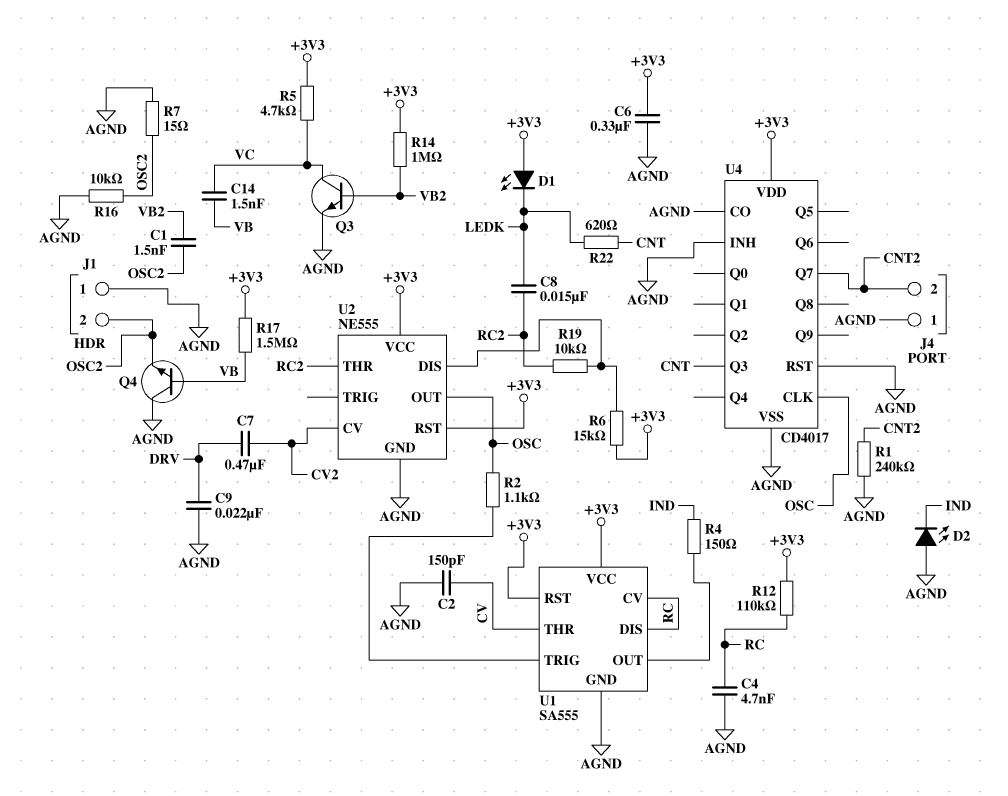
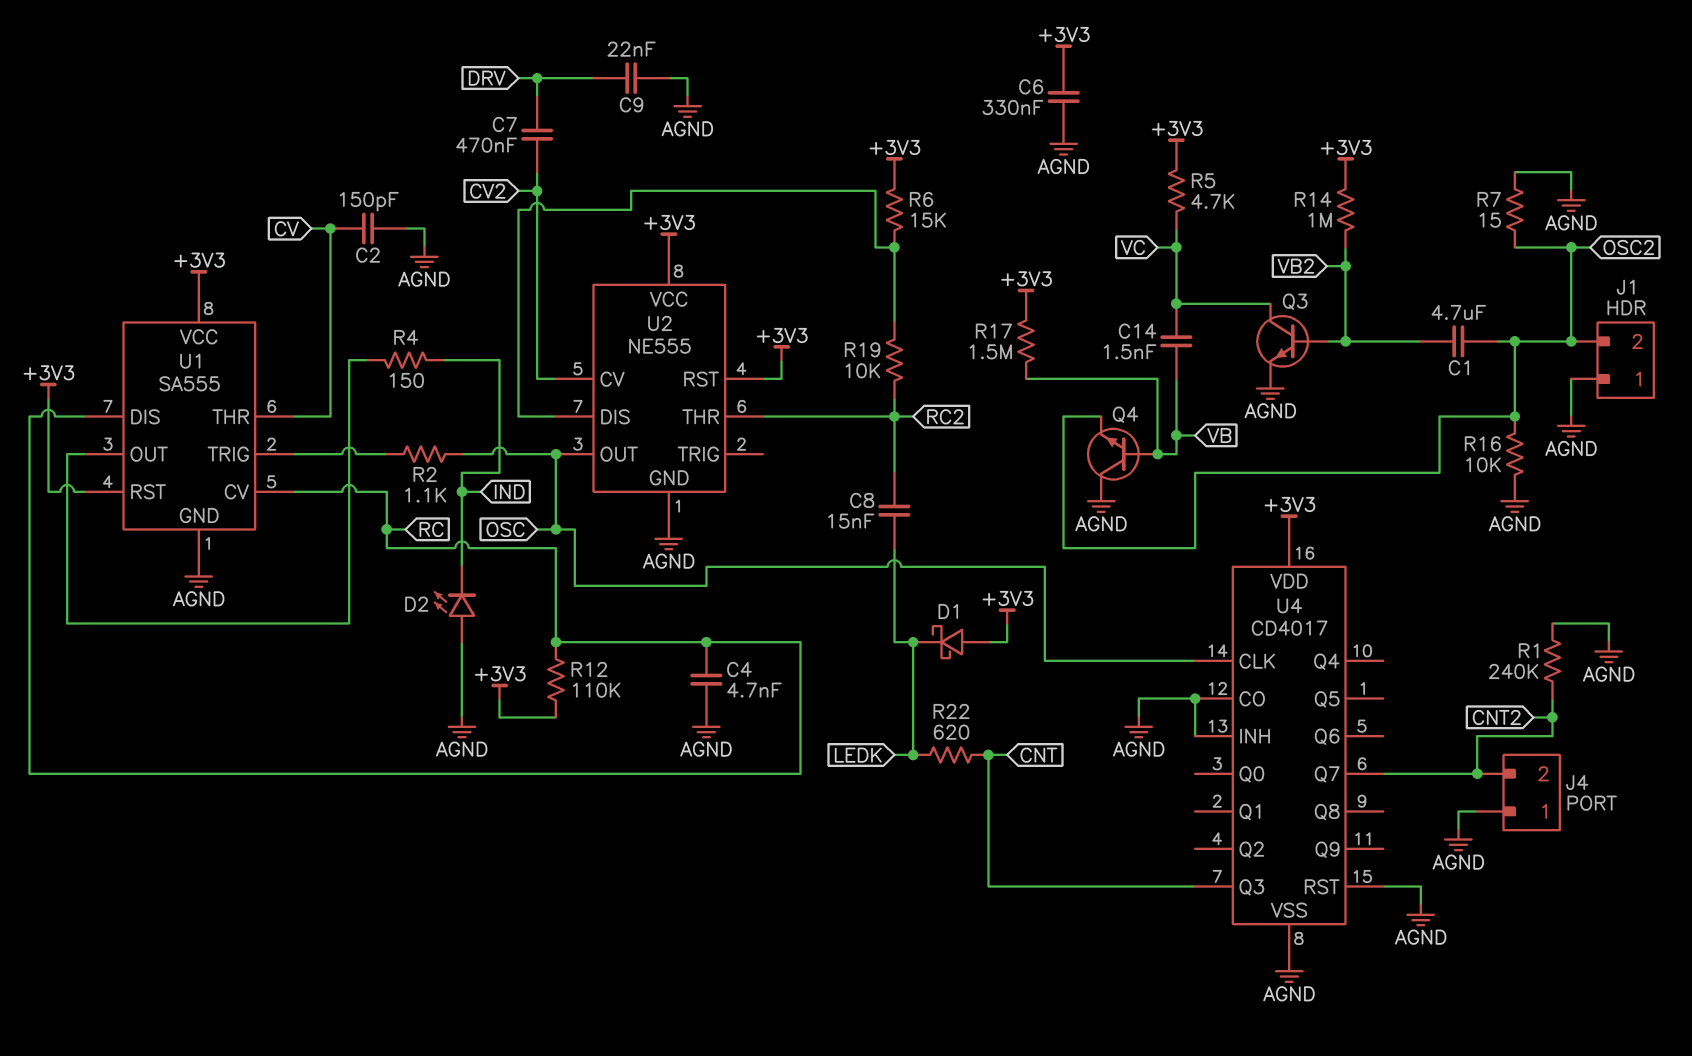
C1: 1.5nF (OSC2, VB2) -> 4.7uF (OSC2, VB2)
D1: LED (A +3V3, K LEDK) -> schottky (A +3V3, K LEDK)

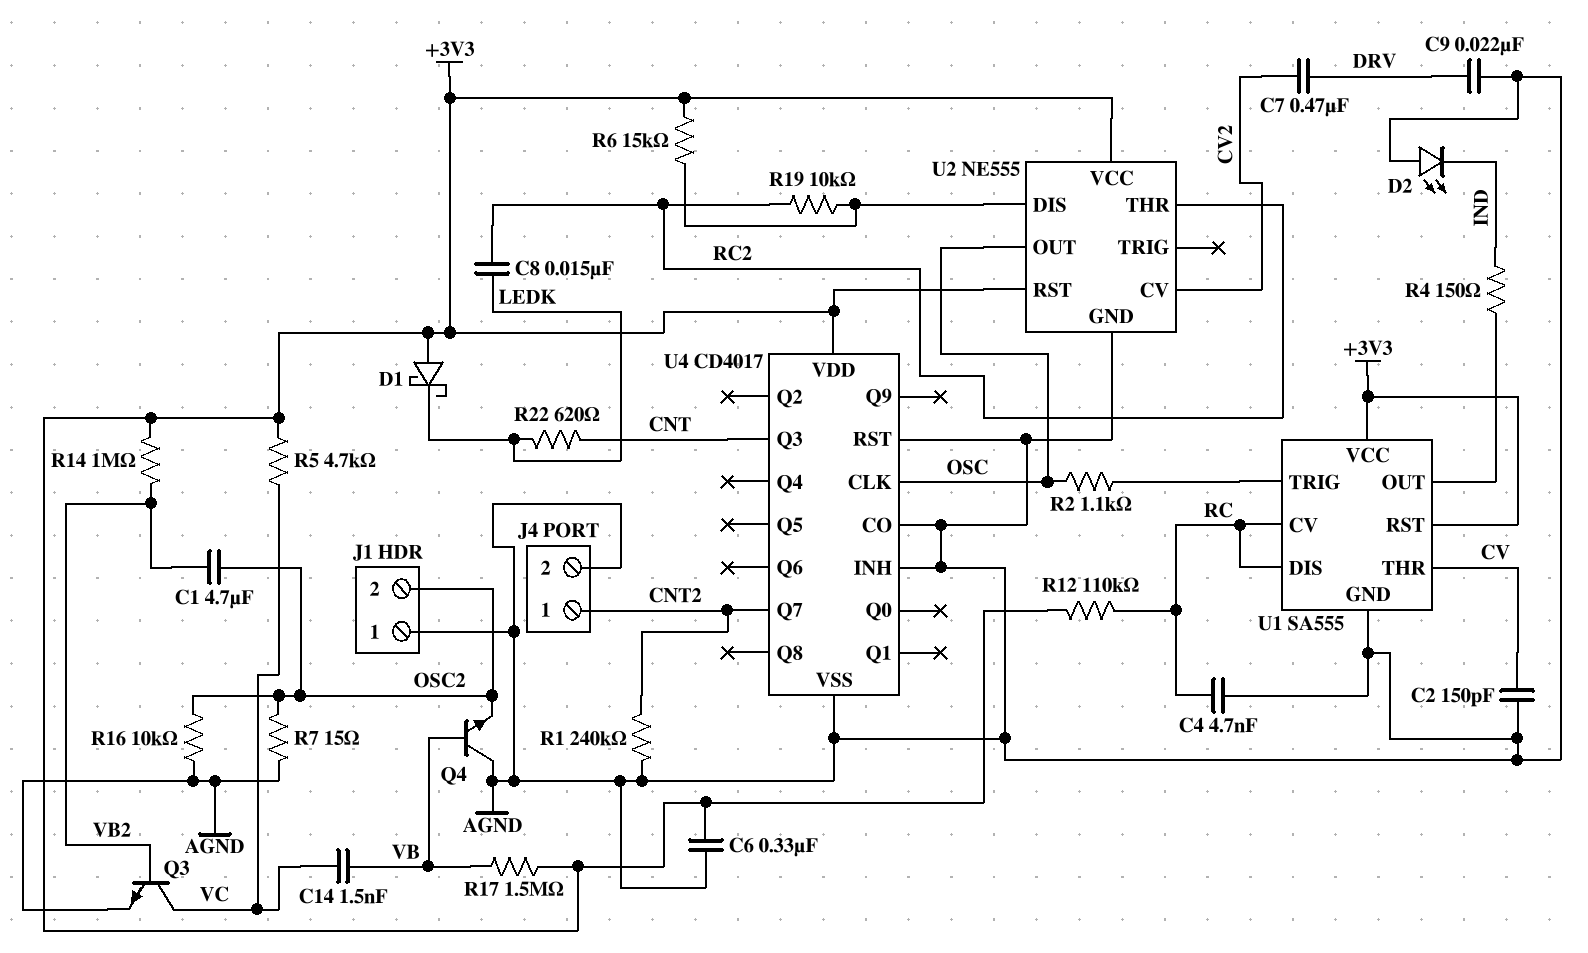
J4 pin 1: AGND -> CNT2
J4 pin 2: CNT2 -> AGND

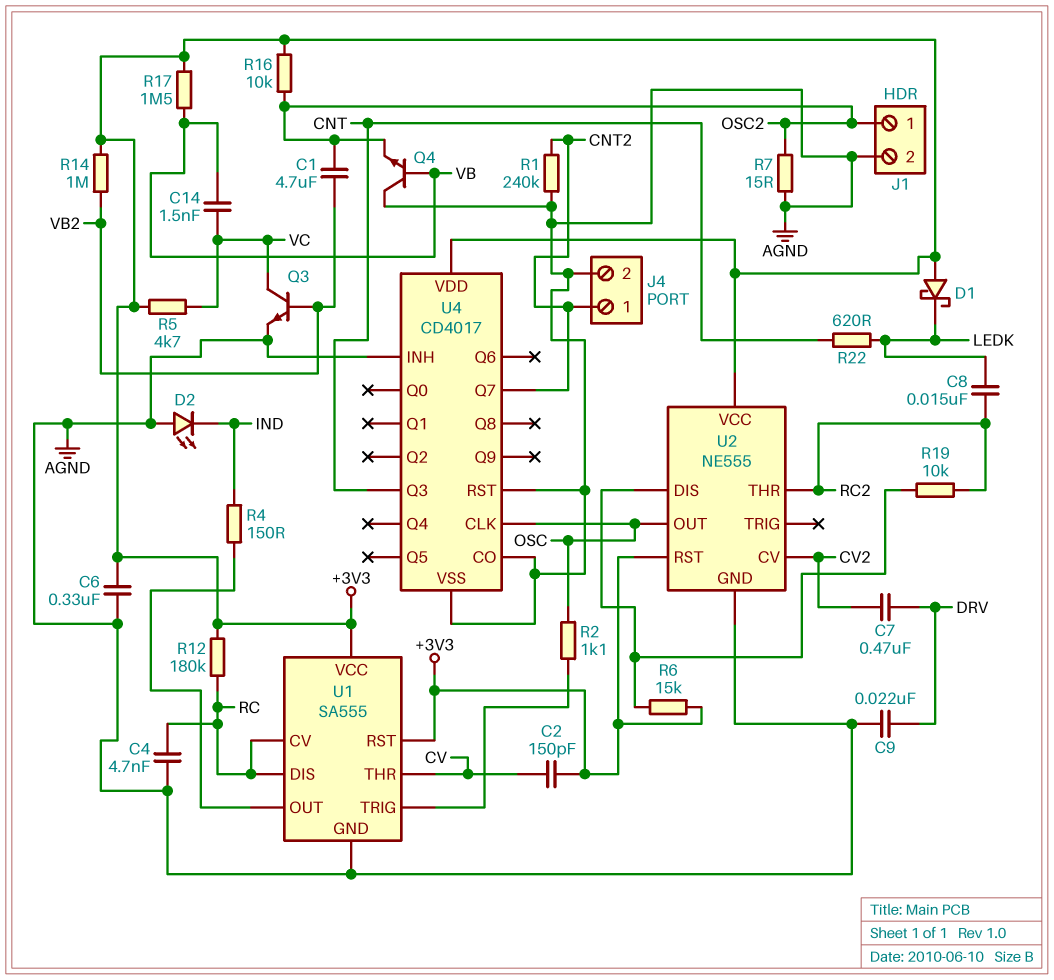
C2: 150pF (AGND, CV) -> 150pF (+3V3, CV)
J1 pin 1: AGND -> OSC2
J1 pin 2: OSC2 -> AGND
R12: 110k (+3V3, RC) -> 180k (+3V3, RC)
R16: 10k (AGND, OSC2) -> 10k (+3V3, OSC2)

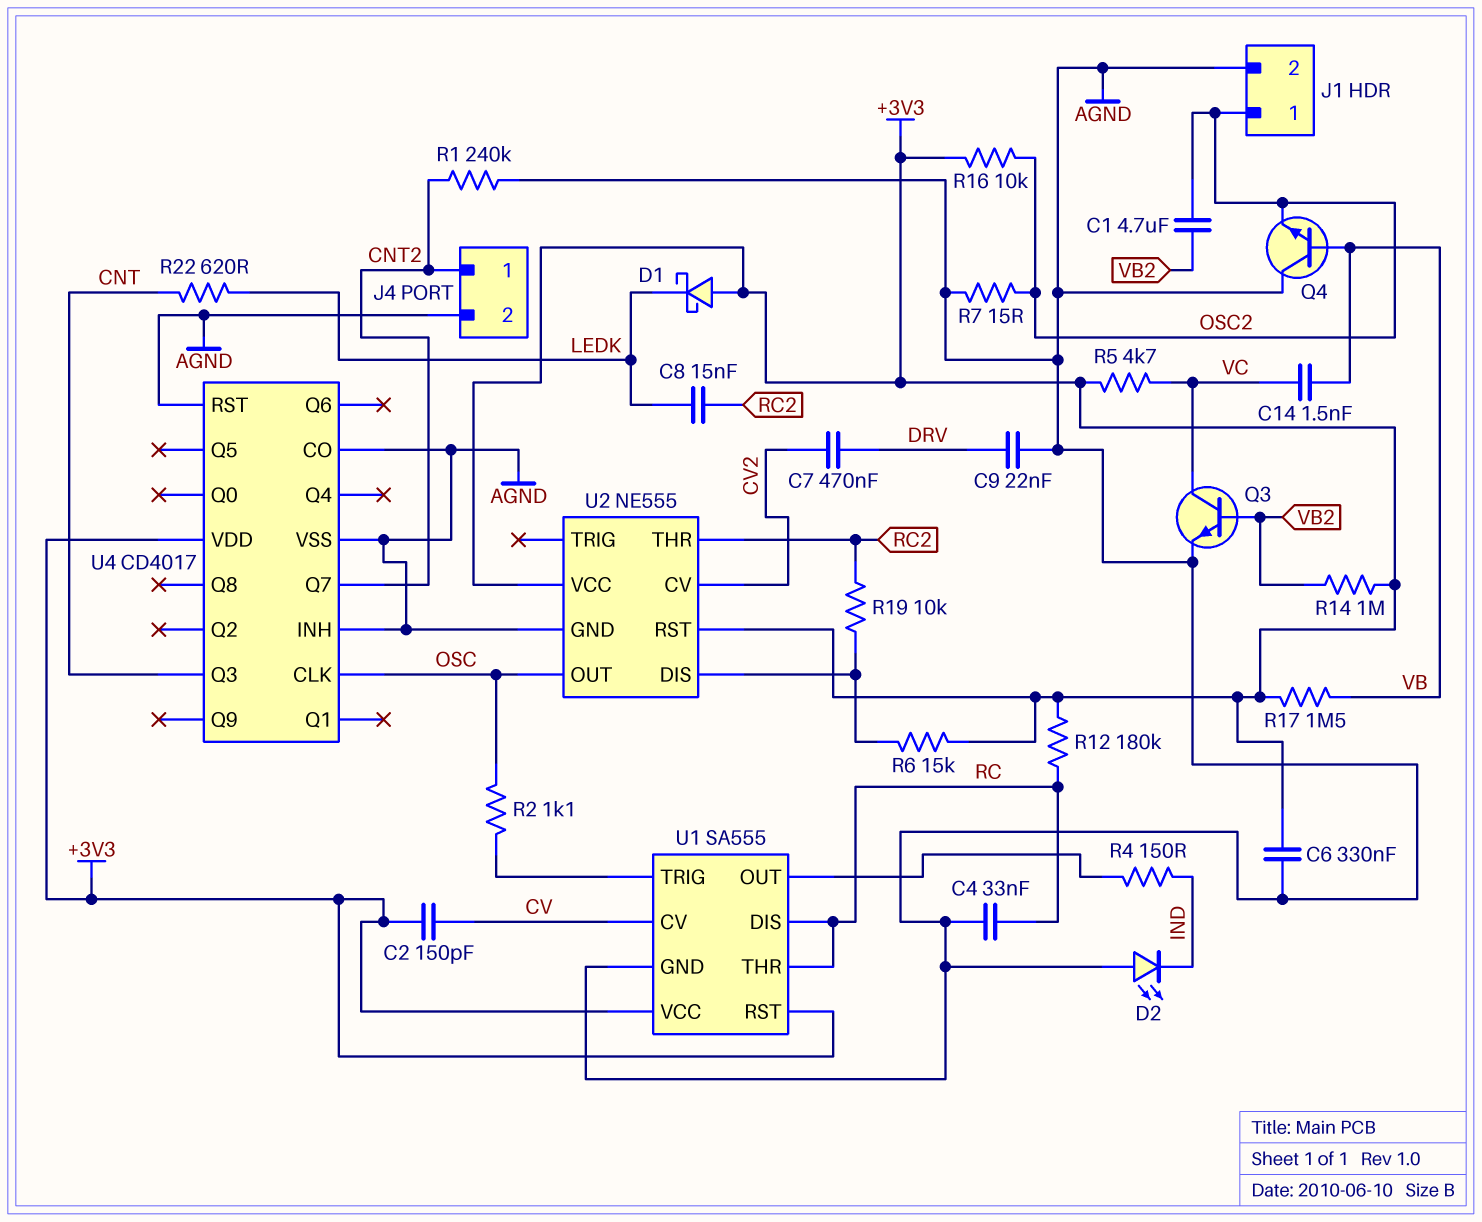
C4: 4.7nF (AGND, RC) -> 33nF (AGND, RC)
U1 pin CV: RC -> CV
U1 pin THR: CV -> RC

